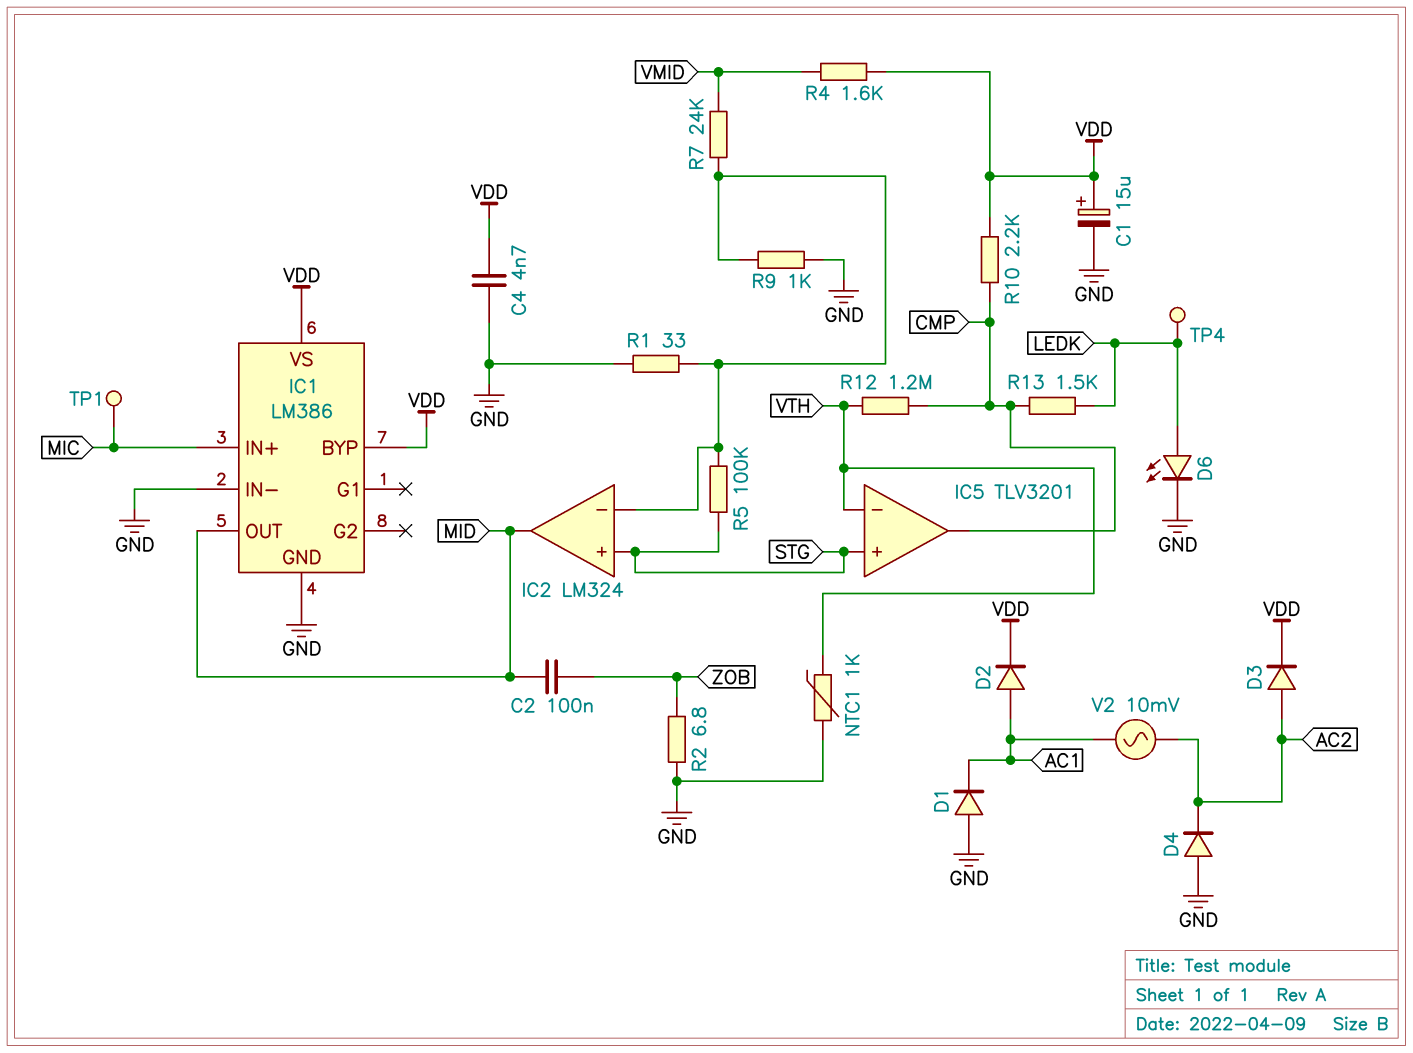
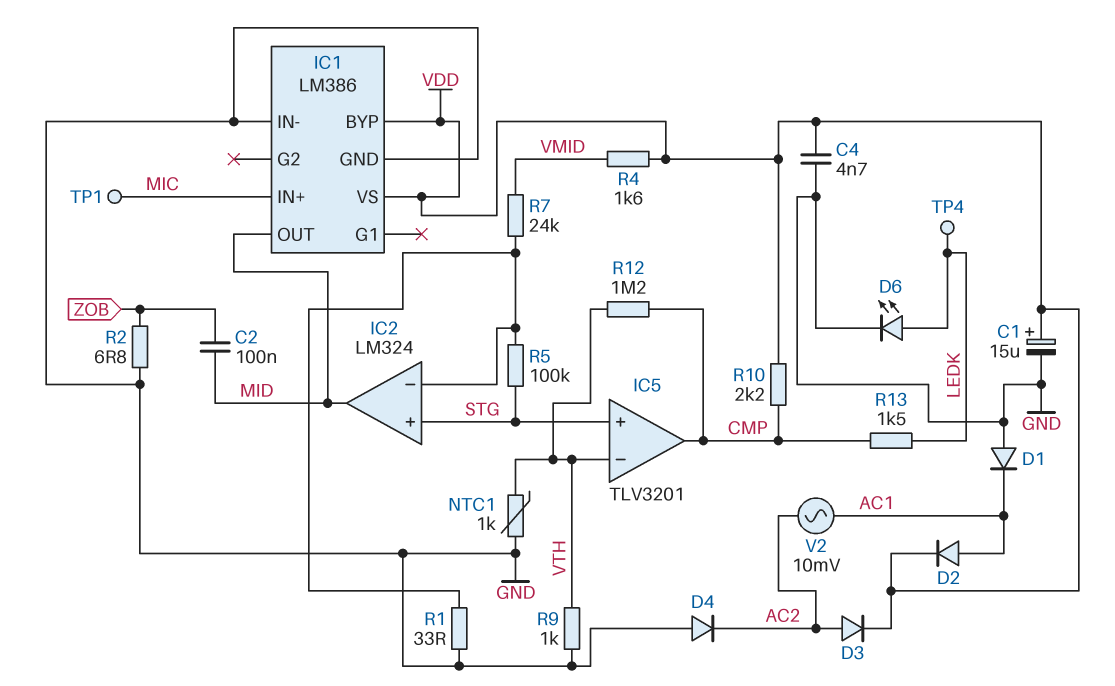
R9: 1k (GND, IC2/in-) -> 1k (GND, VTH)

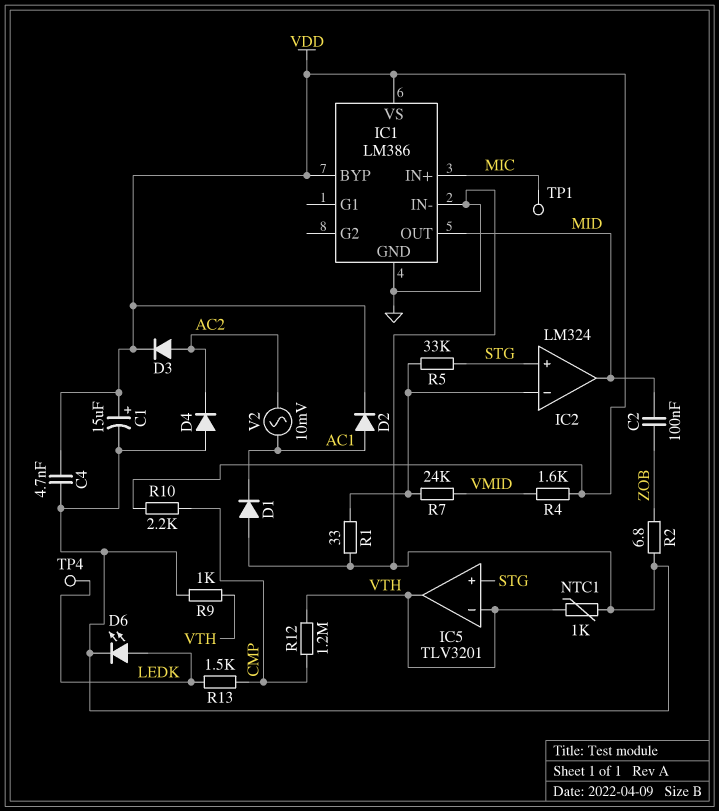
IC5 pin out: CMP -> VTH
R5: 100k (IC2/in-, STG) -> 33k (IC2/in-, STG)

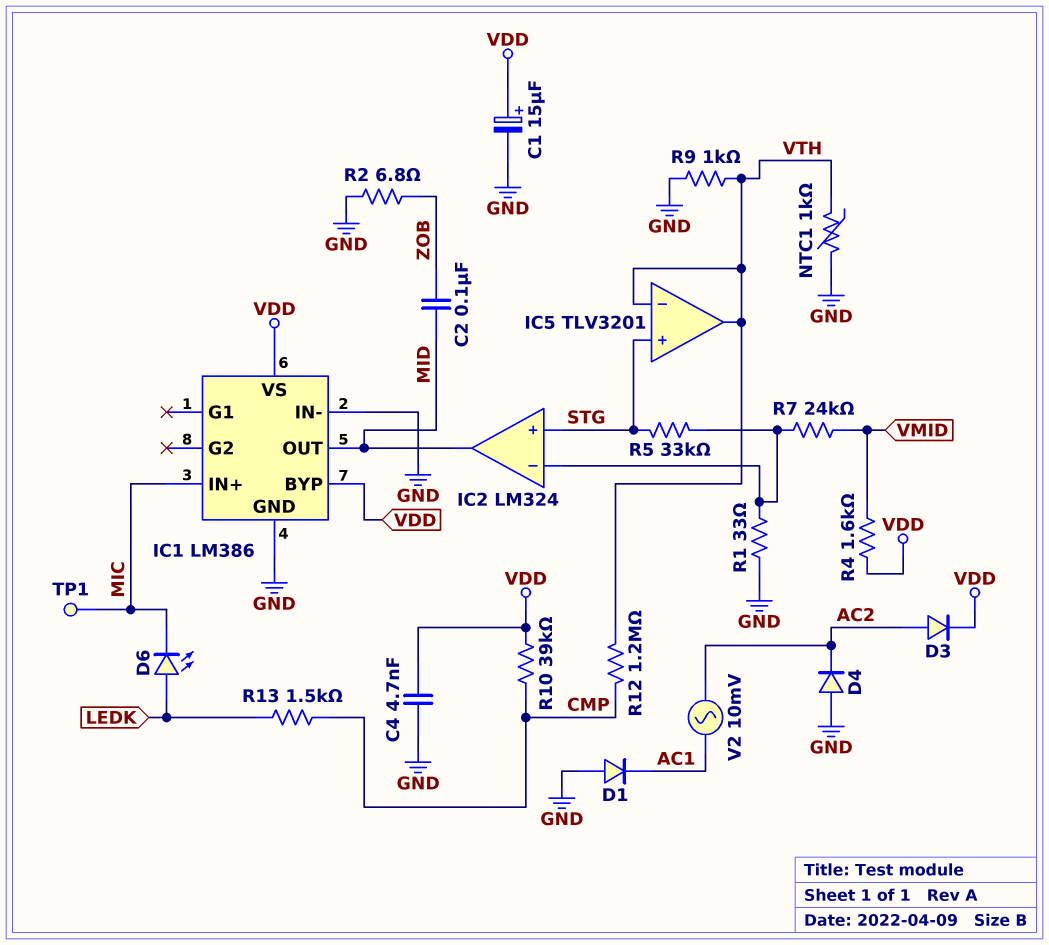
D2: diode (A AC1, K VDD) -> none
D6: LED (A LEDK, K GND) -> LED (A LEDK, K MIC)
R10: 2.2k (CMP, VDD) -> 39k (CMP, VDD)
TP4: test point (LEDK) -> none

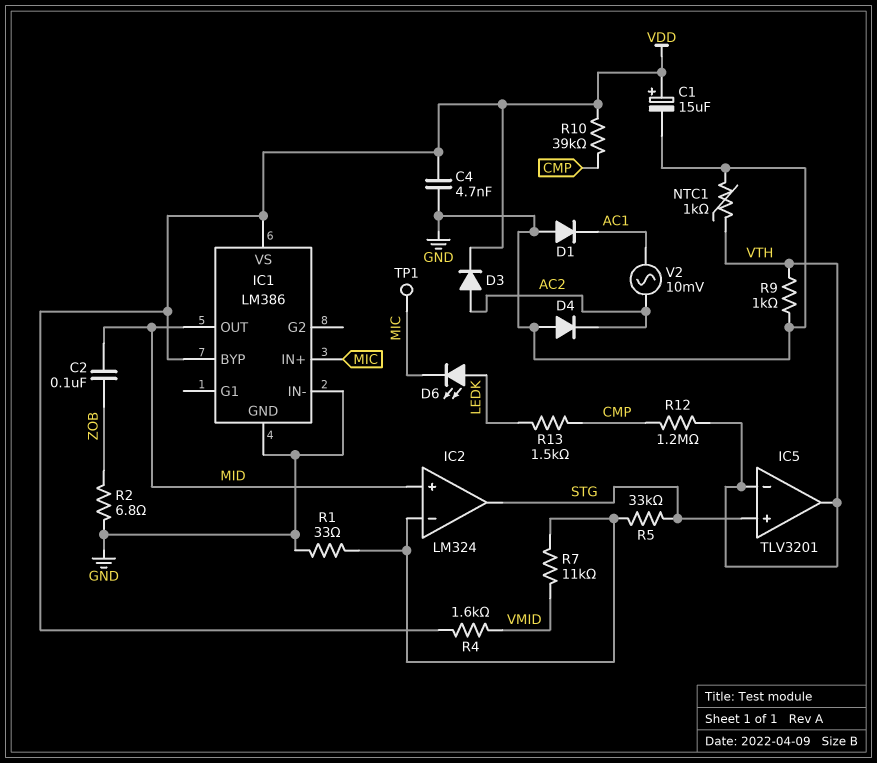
IC2 pin in+: STG -> MID
IC2 pin out: MID -> STG
R7: 24k (IC2/in-, VMID) -> 11k (IC2/in-, VMID)

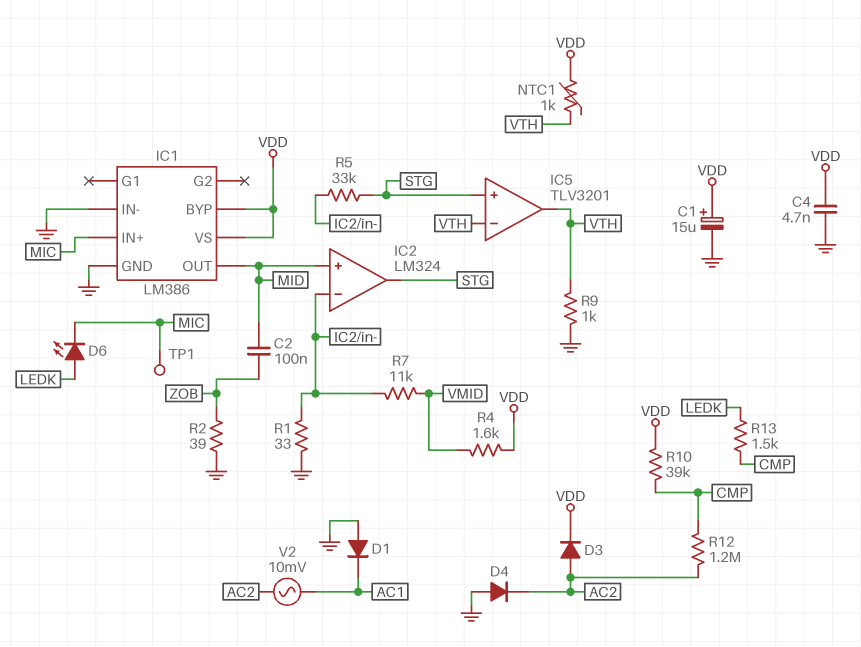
NTC1: 1k (GND, VTH) -> 1k (VDD, VTH)
R2: 6.8 (GND, ZOB) -> 39 (GND, ZOB)
R12: 1.2M (CMP, VTH) -> 1.2M (AC2, CMP)

